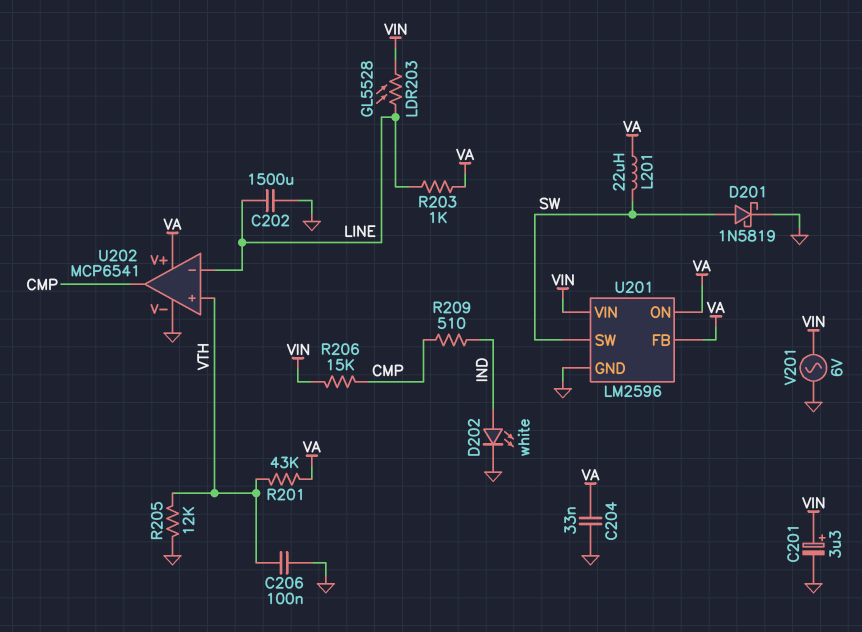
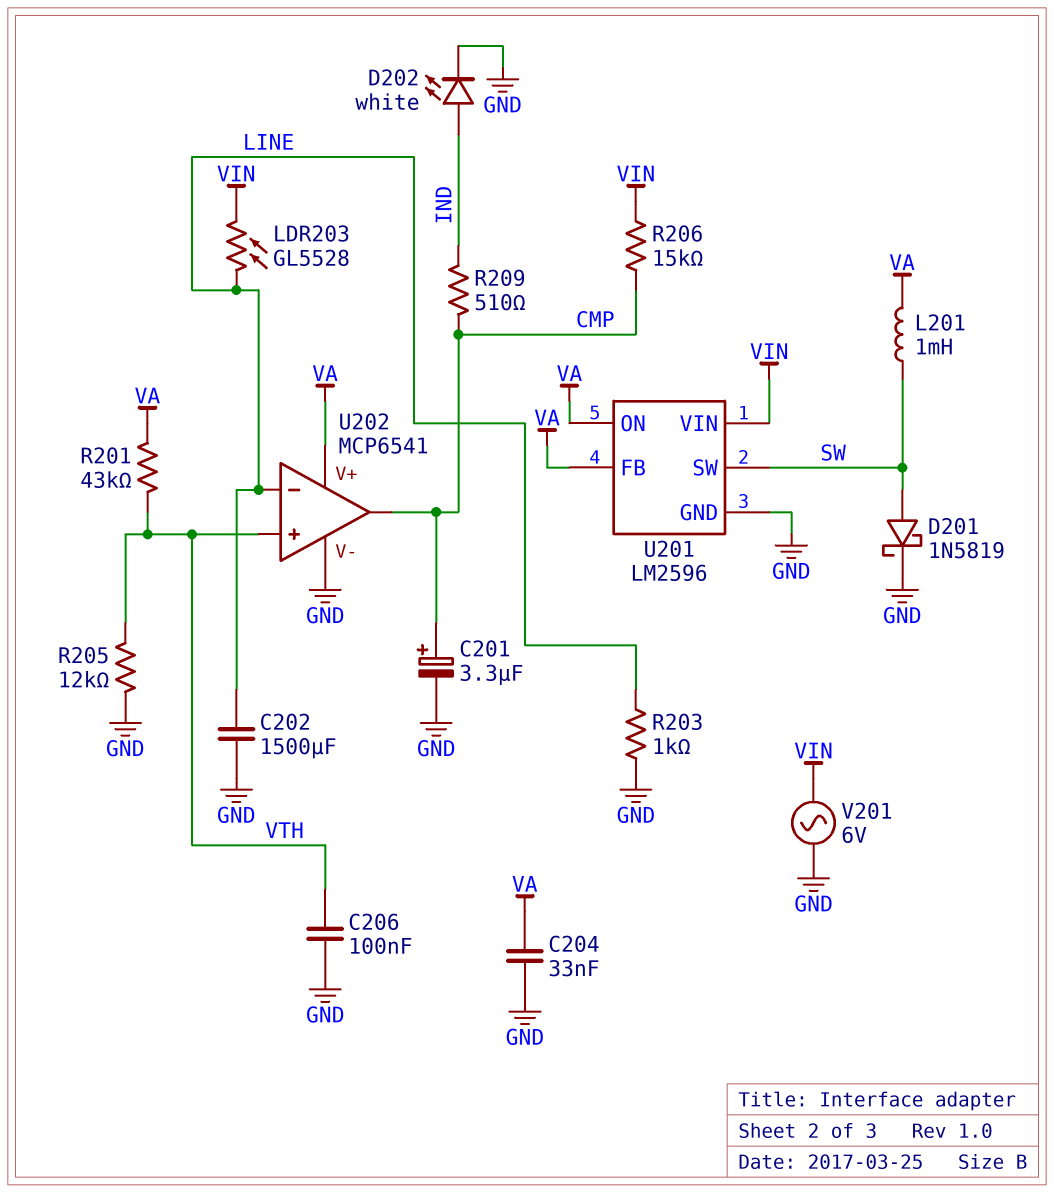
C201: 3.3uF (plus VIN, minus GND) -> 3.3uF (plus CMP, minus GND)
L201: 22uH (SW, VA) -> 1mH (SW, VA)
R203: 1k (LINE, VA) -> 1k (GND, LINE)

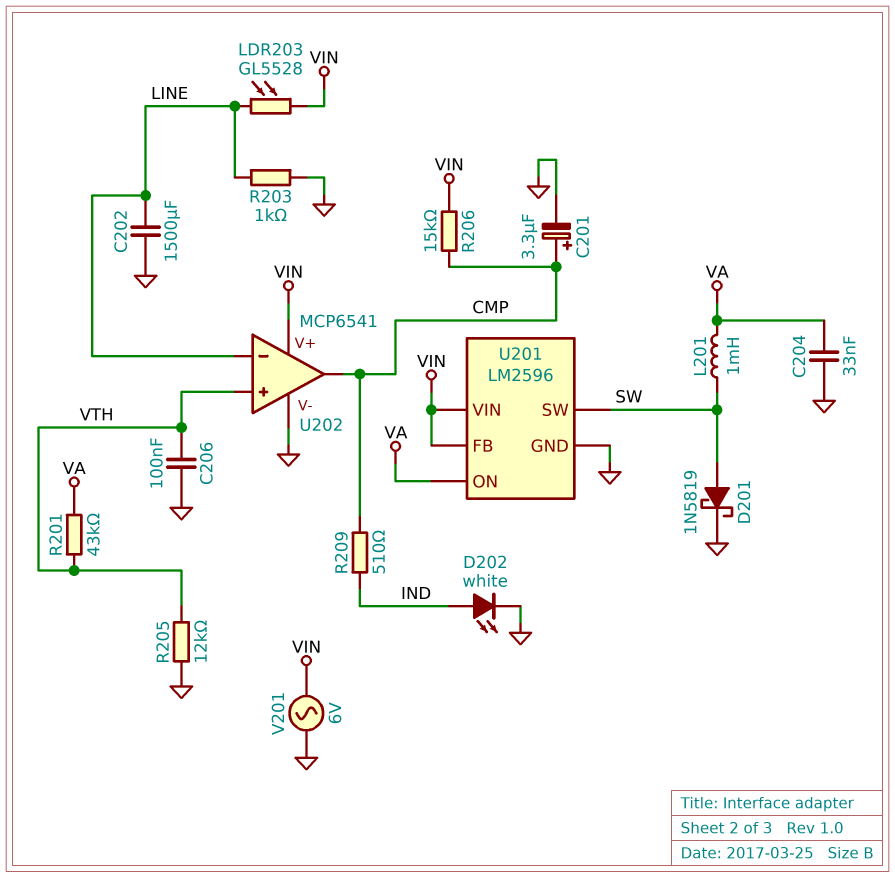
U201 pin FB: VA -> VIN
U202 pin V+: VA -> VIN

